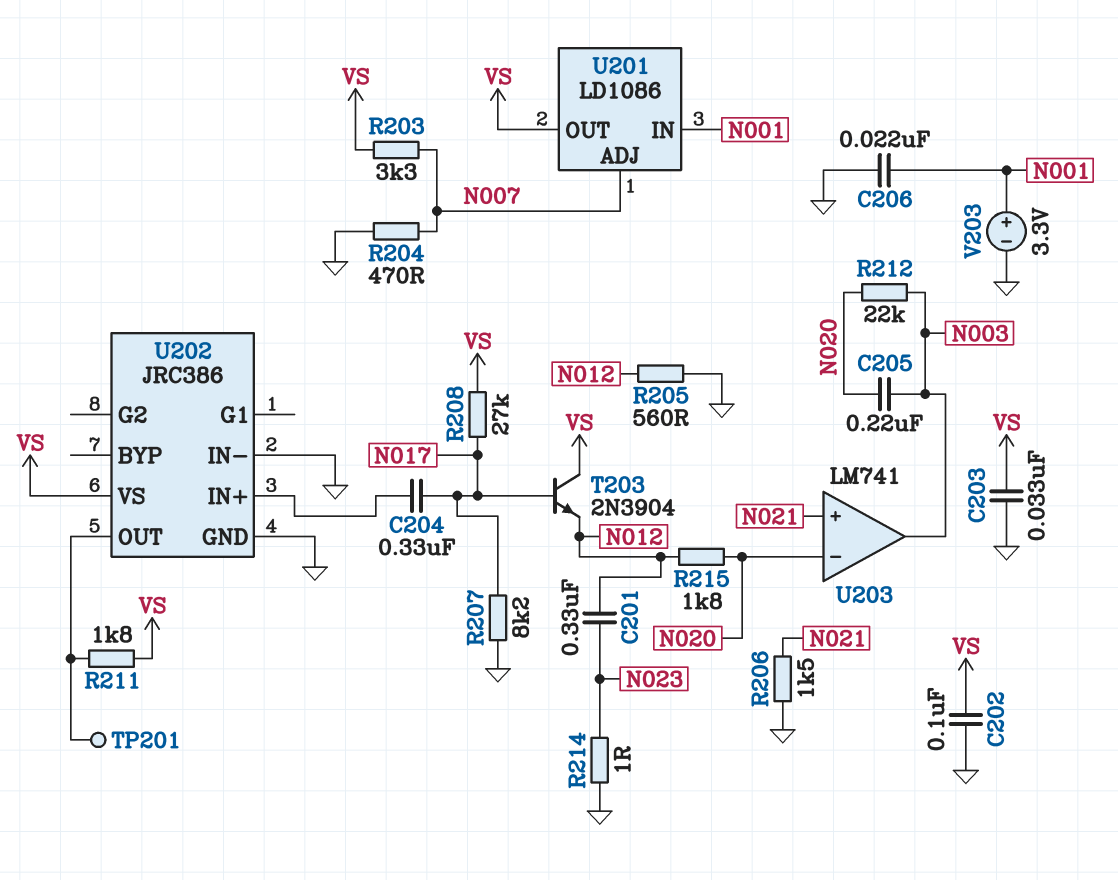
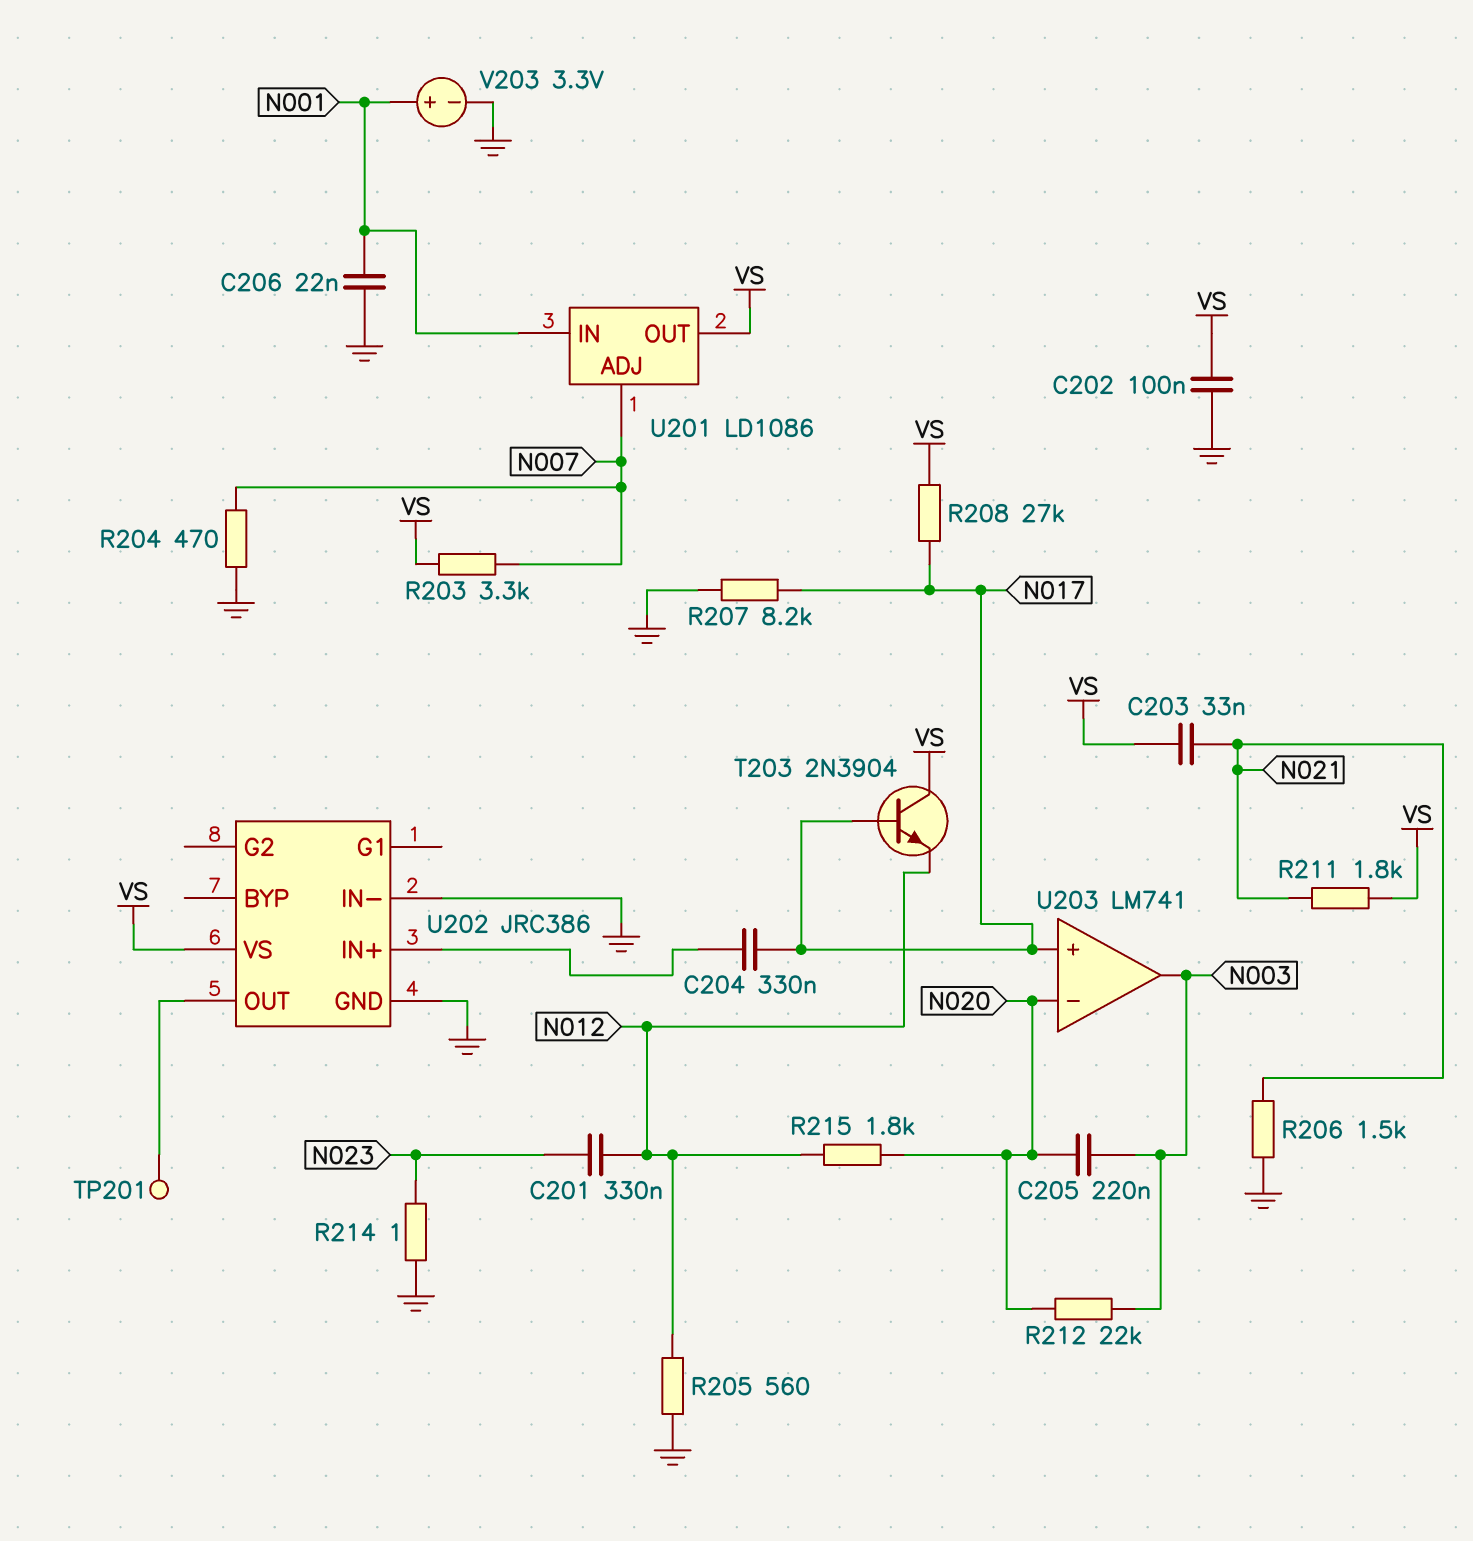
C203: 33nF (GND, VS) -> 33nF (N021, VS)
R211: 1.8k (U202/OUT, VS) -> 1.8k (N021, VS)
U203 pin in+: N021 -> N017

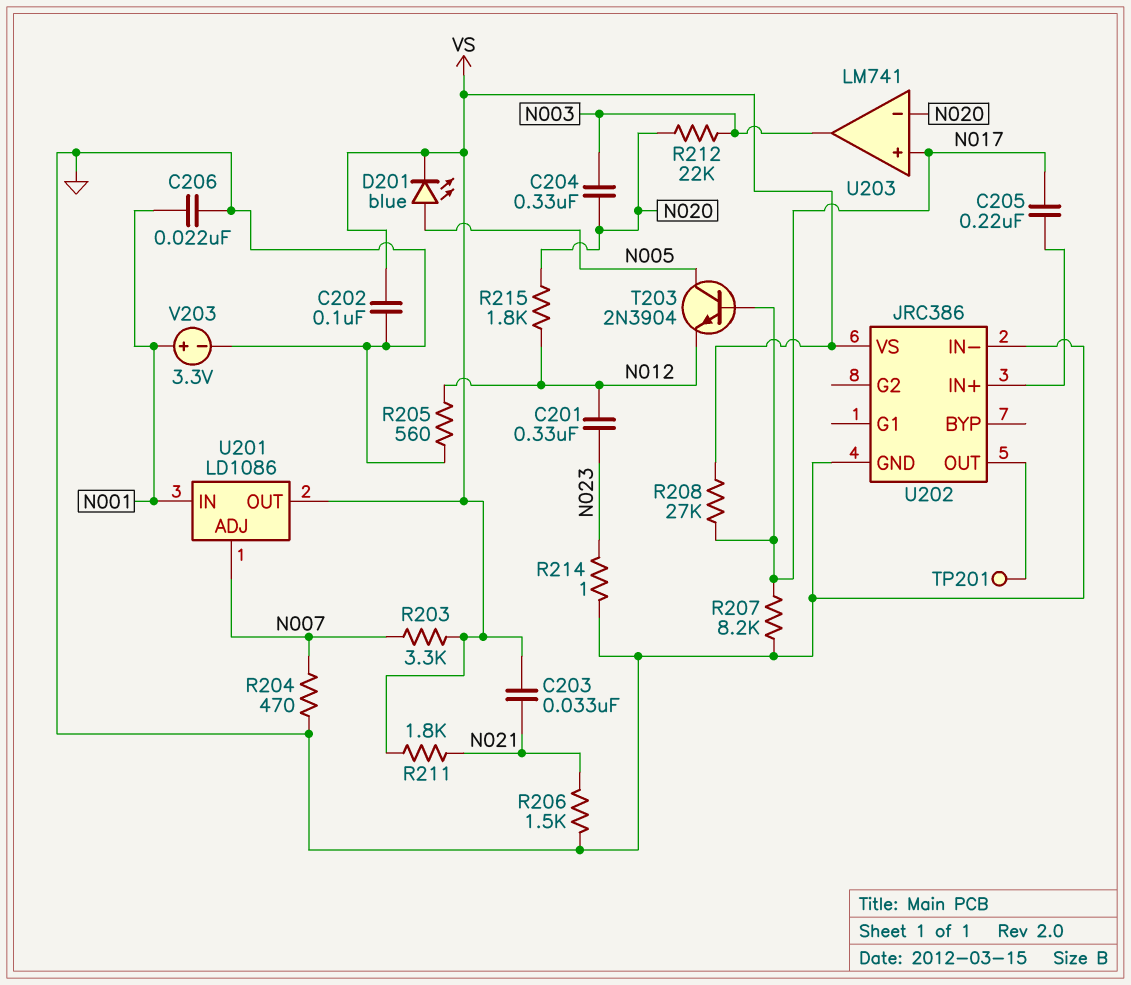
C204: 330nF (N017, U202/IN+) -> 330nF (N003, N020)
C205: 220nF (N003, N020) -> 220nF (N017, U202/IN+)
D201: none -> LED blue (A N005, K VS)
T203: NPN 2N3904 (B N017, C VS, E N012) -> NPN 2N3904 (B N017, C N005, E N012)

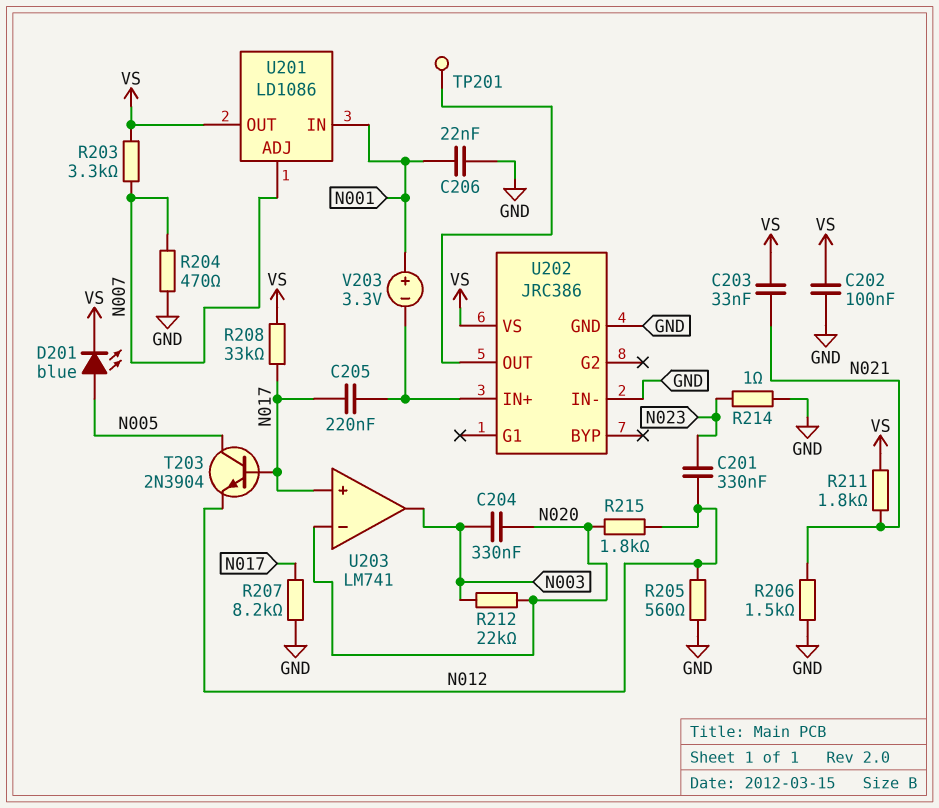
R208: 27k (N017, VS) -> 33k (N017, VS)
V203: 3.3V (plus N001, minus GND) -> 3.3V (plus N001, minus U202/IN+)

